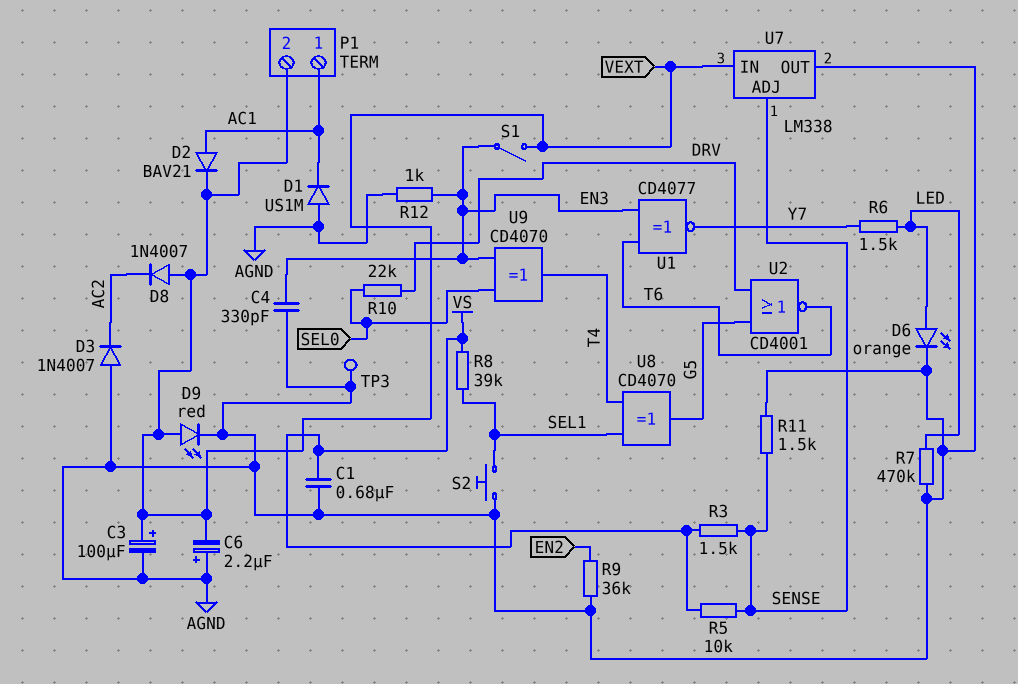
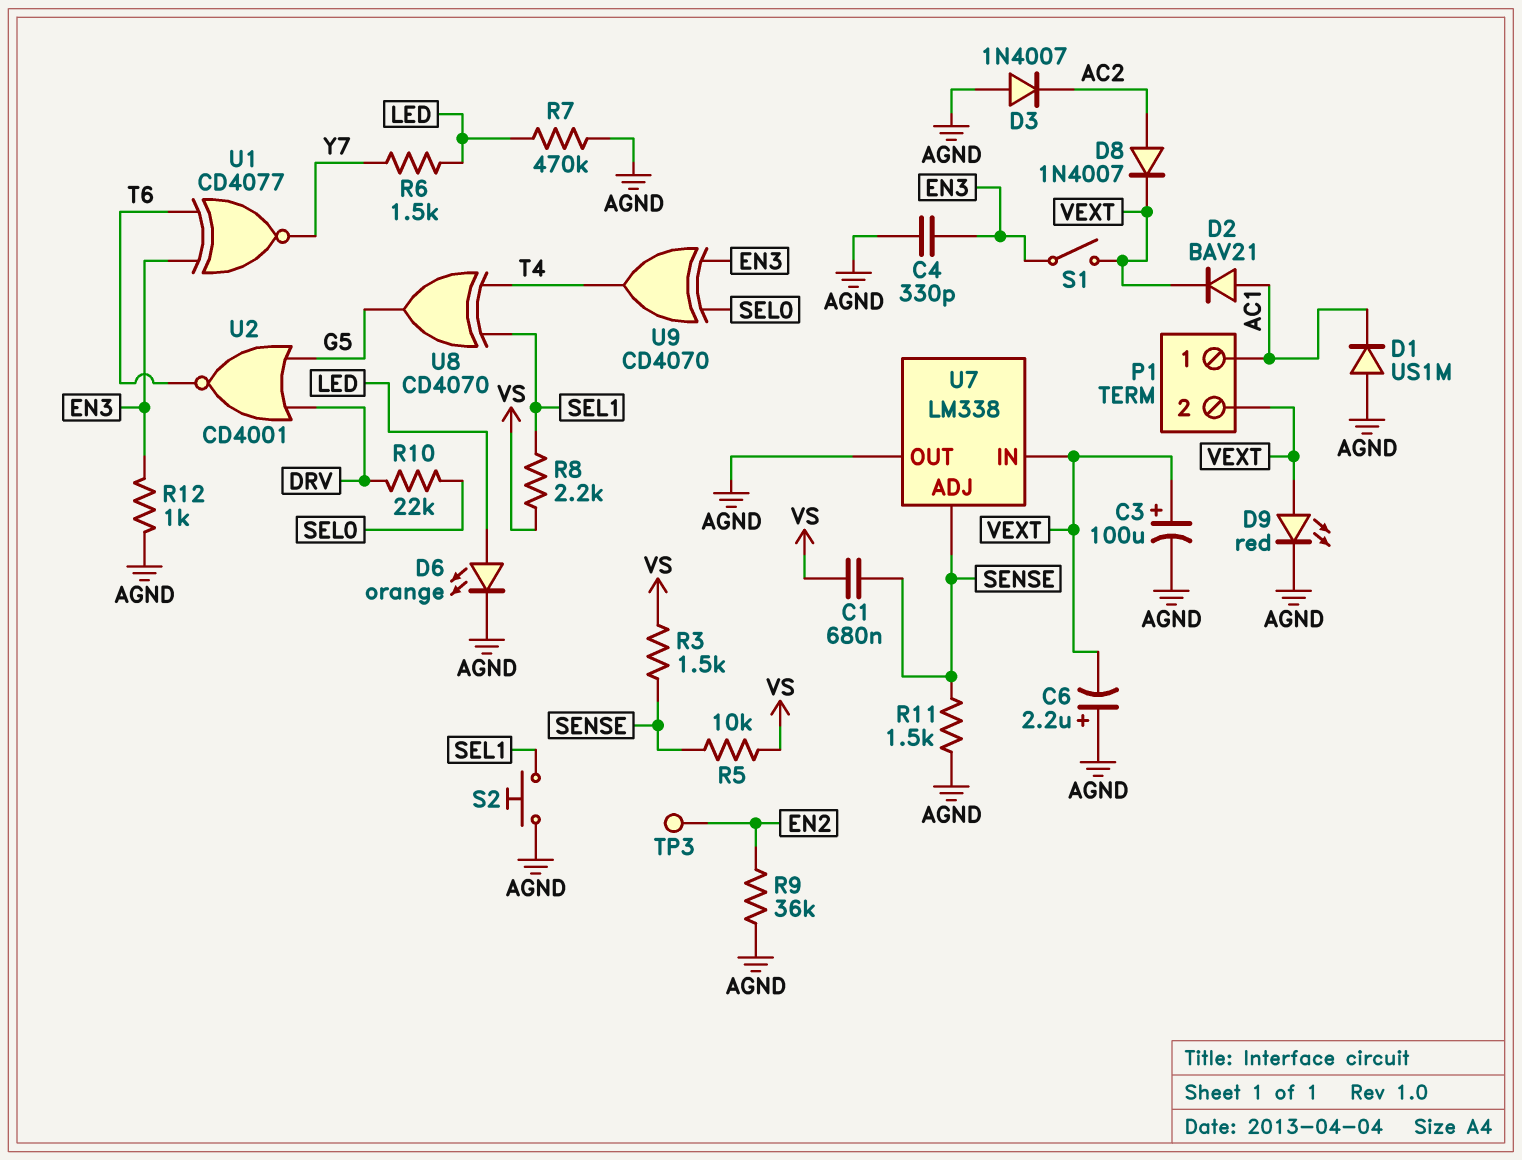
C1: 680nF (AGND, VS) -> 680nF (SENSE, VS)
D8: diode 1N4007 (A VEXT, K AC2) -> diode 1N4007 (A AC2, K VEXT)
R8: 39k (SEL1, VS) -> 2.2k (SEL1, VS)
TP3: test point (AGND) -> test point (EN2)

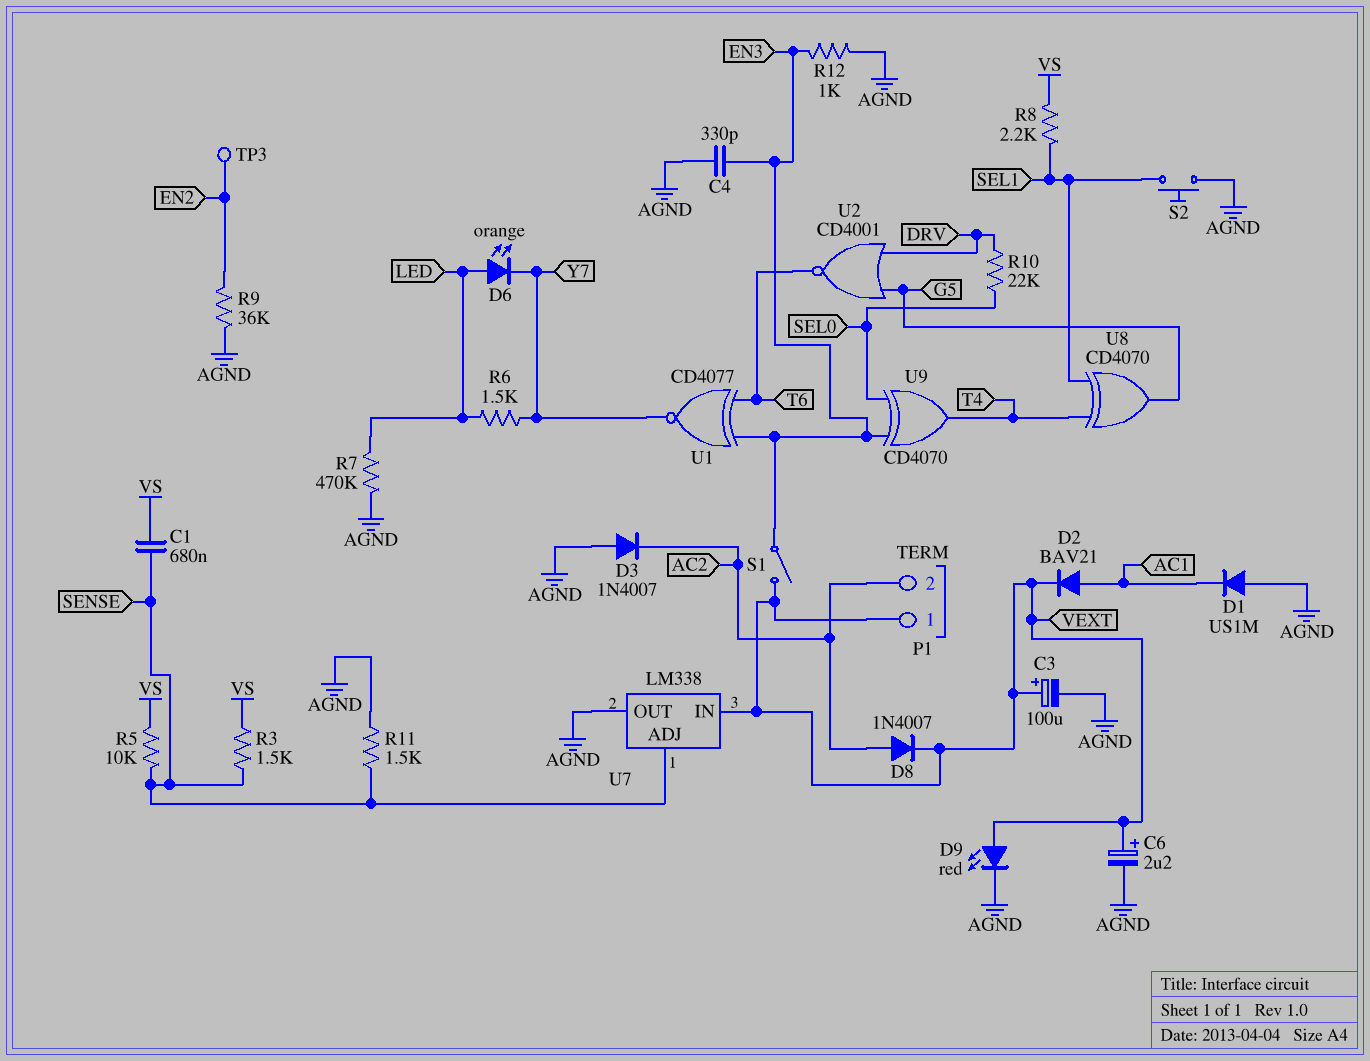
C6: 2.2uF (plus AGND, minus VEXT) -> 2.2uF (plus VEXT, minus AGND)
D6: LED orange (A LED, K AGND) -> LED orange (A LED, K Y7)
P1 pin 1: AC1 -> VEXT
P1 pin 2: VEXT -> AC2

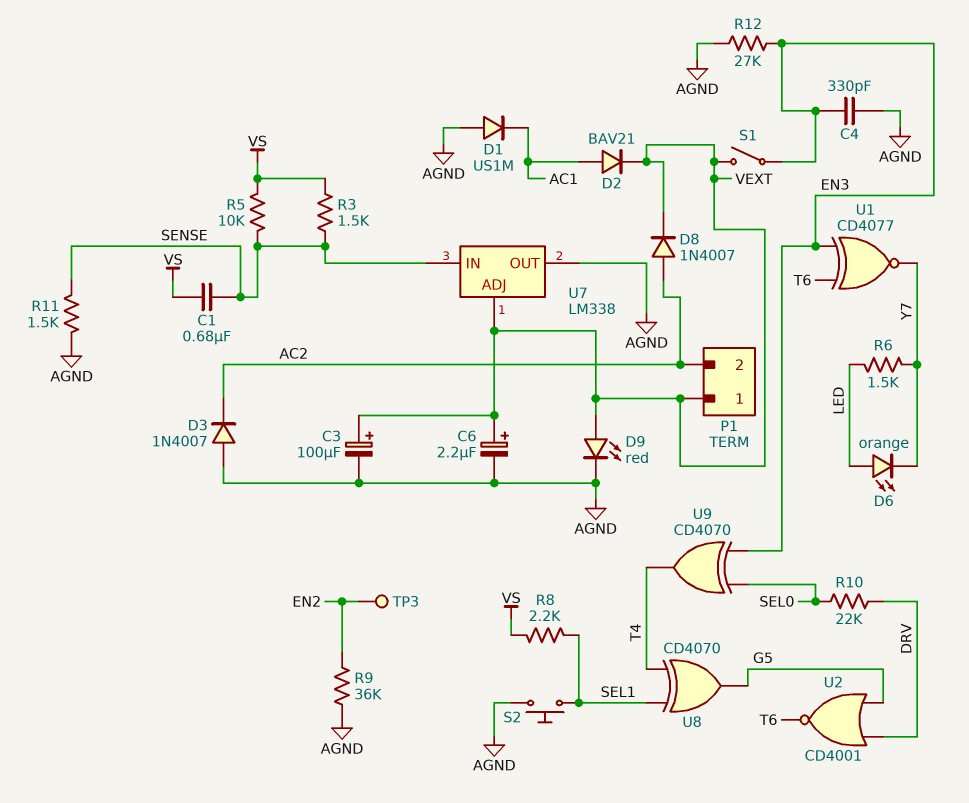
R7: 470k (AGND, LED) -> none
R12: 1k (AGND, EN3) -> 27k (AGND, EN3)
U7 pin ADJ: SENSE -> VEXT
U7 pin IN: VEXT -> SENSE

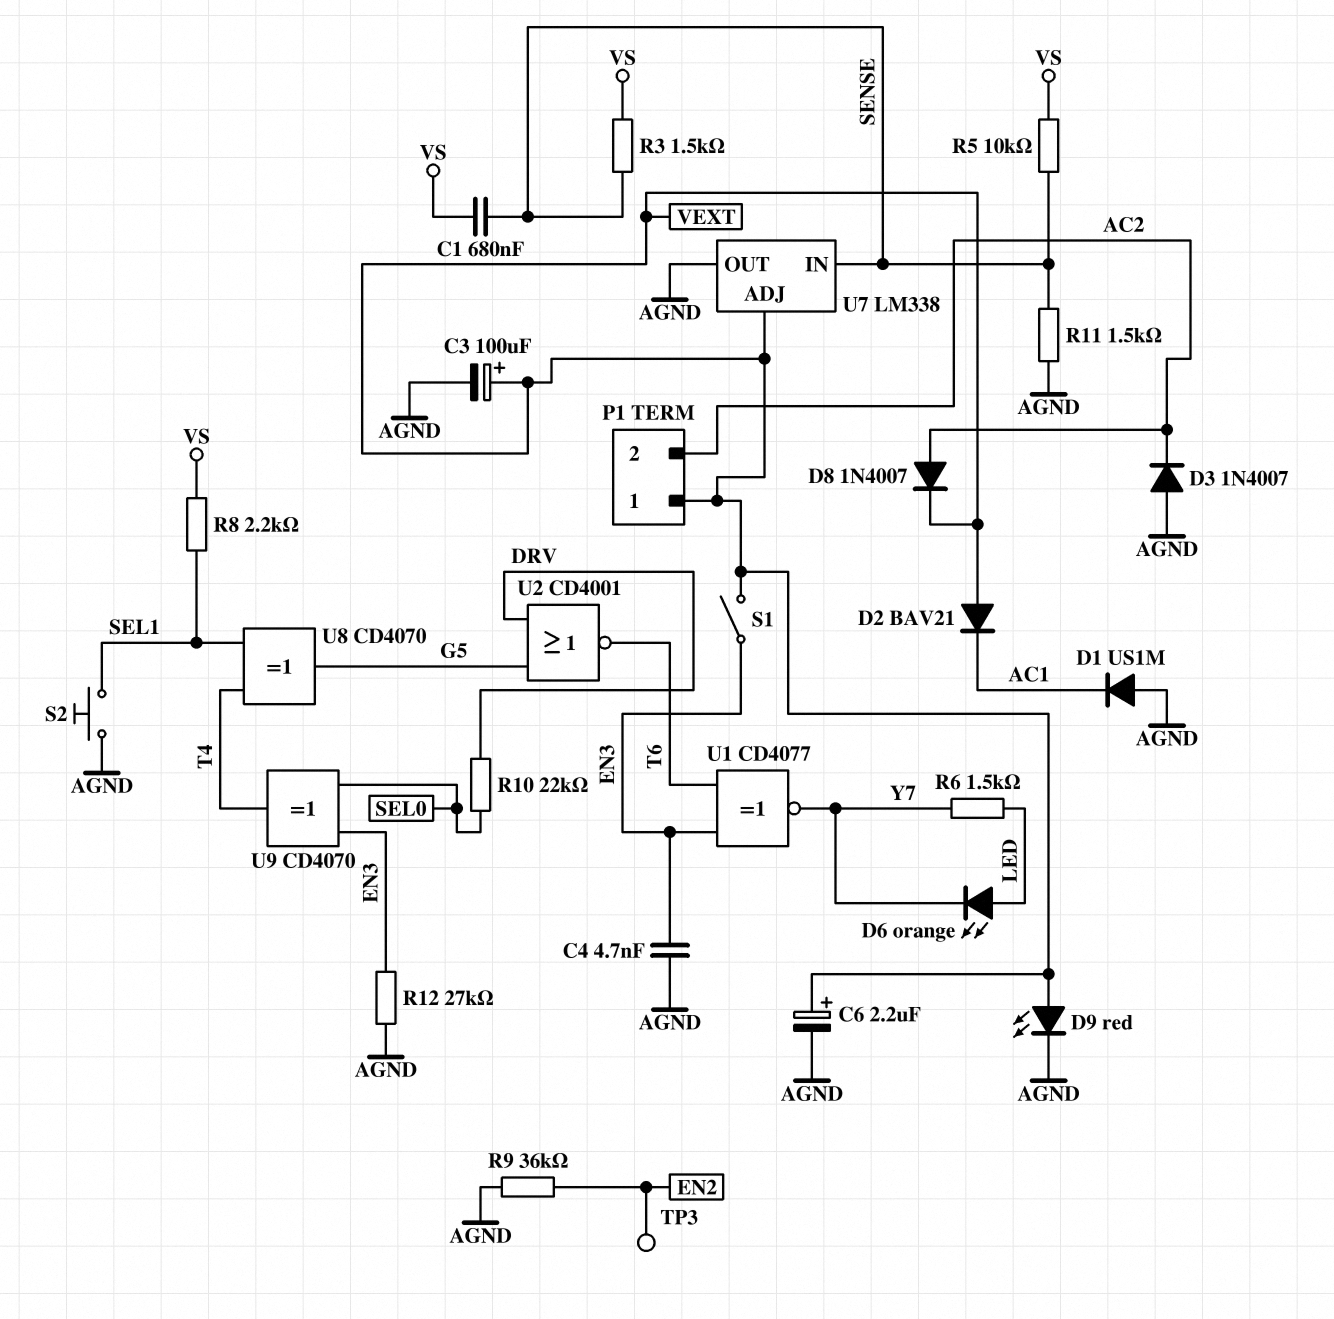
C4: 330pF (AGND, EN3) -> 4.7nF (AGND, EN3)
D2: diode BAV21 (A AC1, K VEXT) -> diode BAV21 (A VEXT, K AC1)

